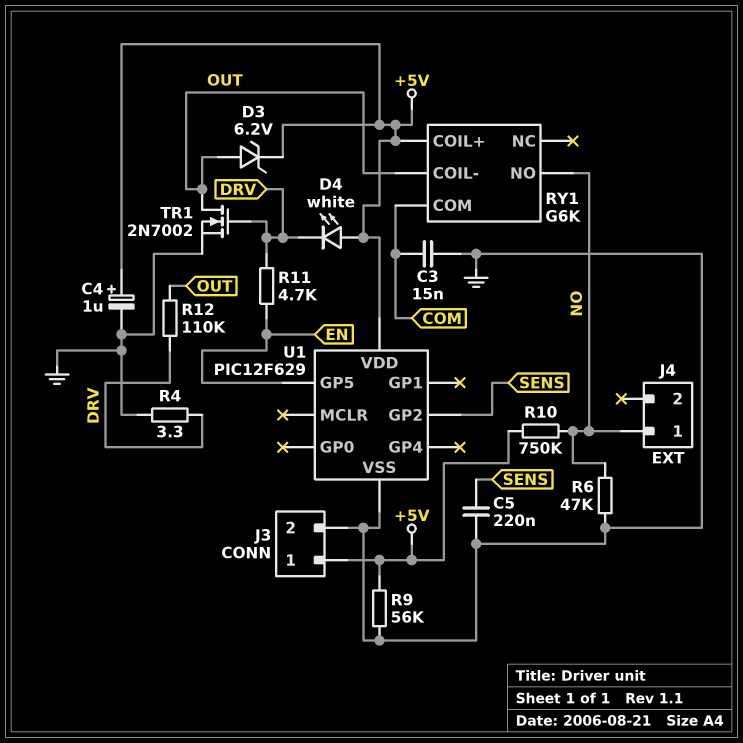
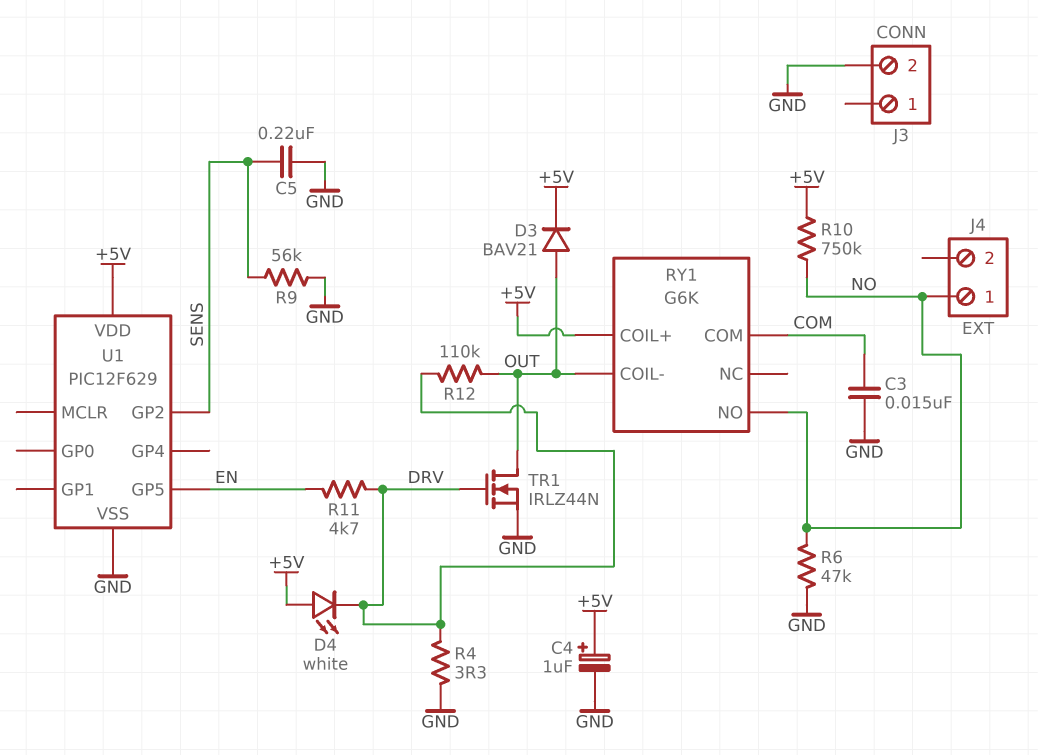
D3: zener 6.2V (A OUT, K +5V) -> diode BAV21 (A OUT, K +5V)
J3 pin 1: +5V -> none
R9: 56k (+5V, GND) -> 56k (GND, SENS)
TR1: NMOS 2N7002 (G DRV, D OUT, S GND) -> NMOS IRLZ44N (G DRV, D OUT, S GND)

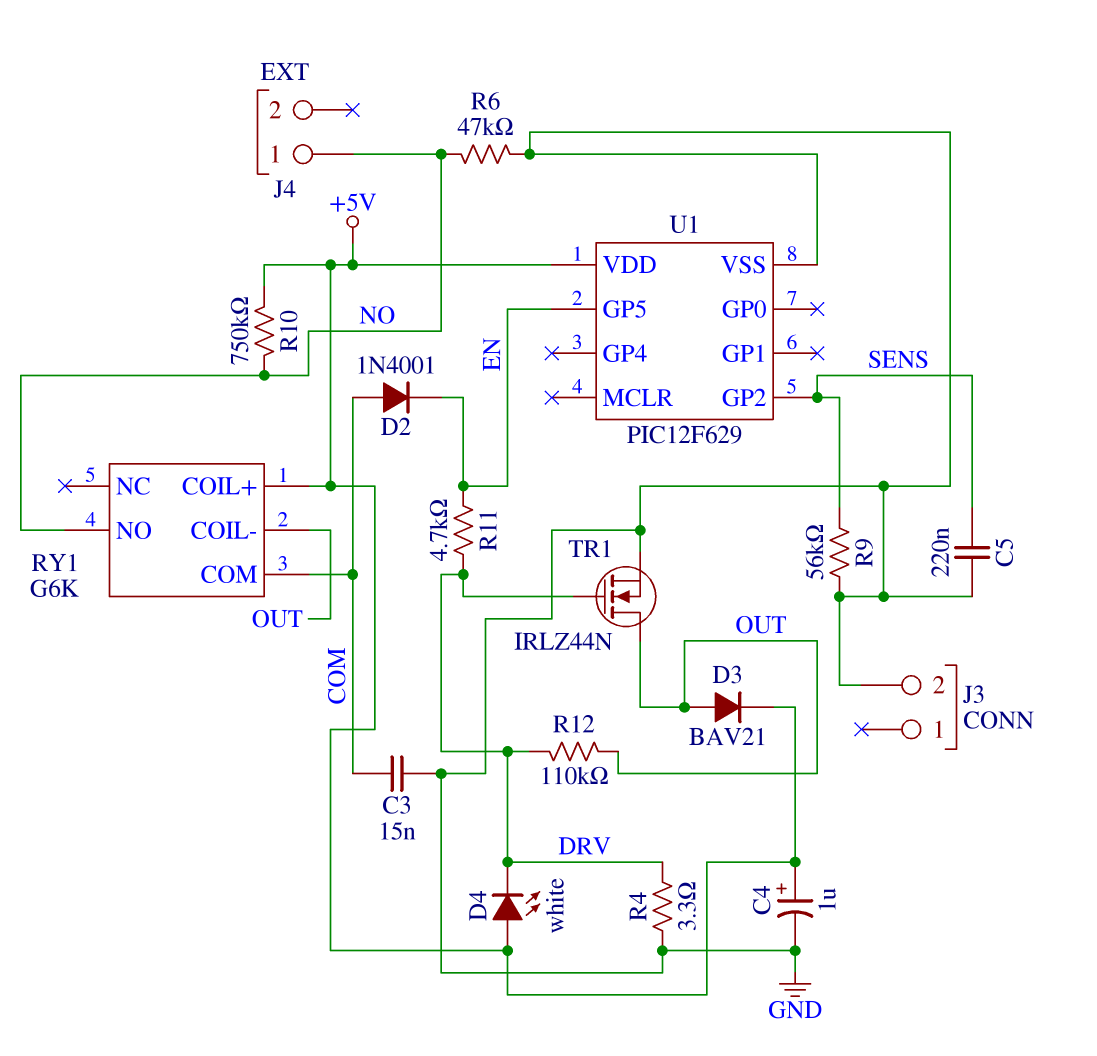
D2: none -> diode 1N4001 (A COM, K EN)

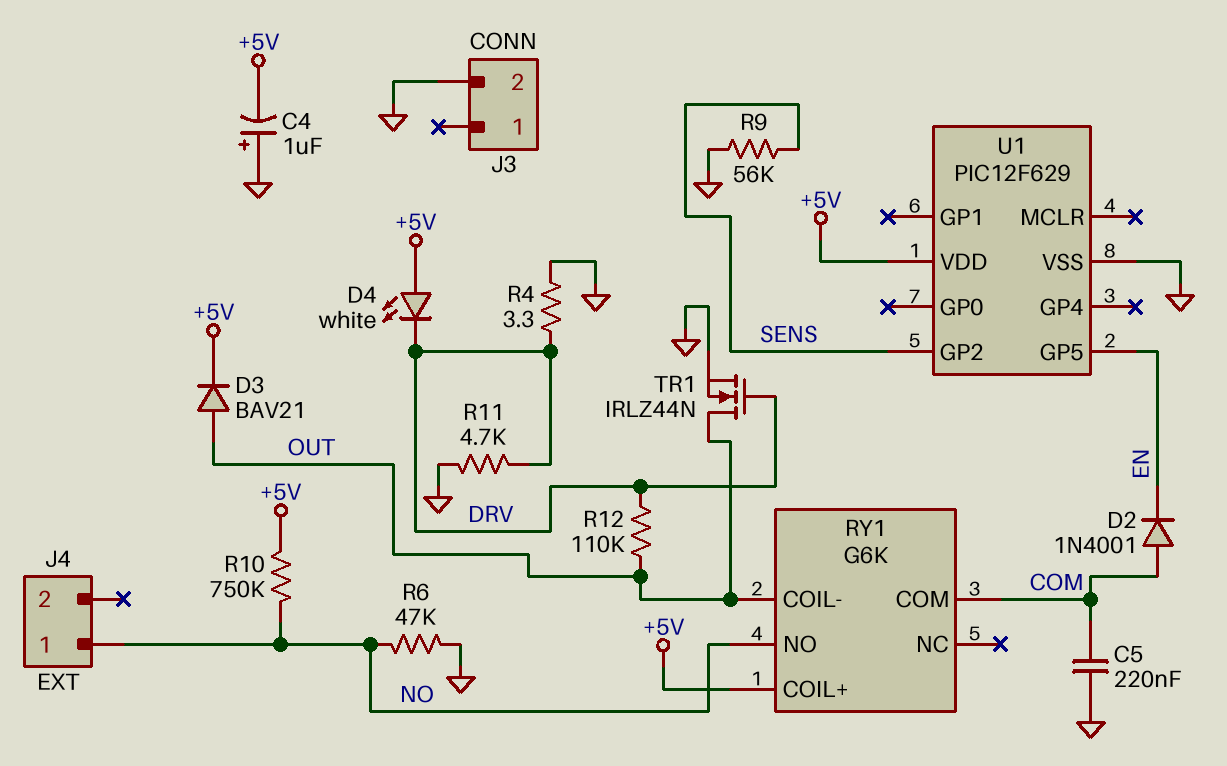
C3: 15nF (COM, GND) -> none
C4: 1uF (plus +5V, minus GND) -> 1uF (plus GND, minus +5V)
C5: 220nF (GND, SENS) -> 220nF (COM, GND)
R11: 4.7k (DRV, EN) -> 4.7k (DRV, GND)

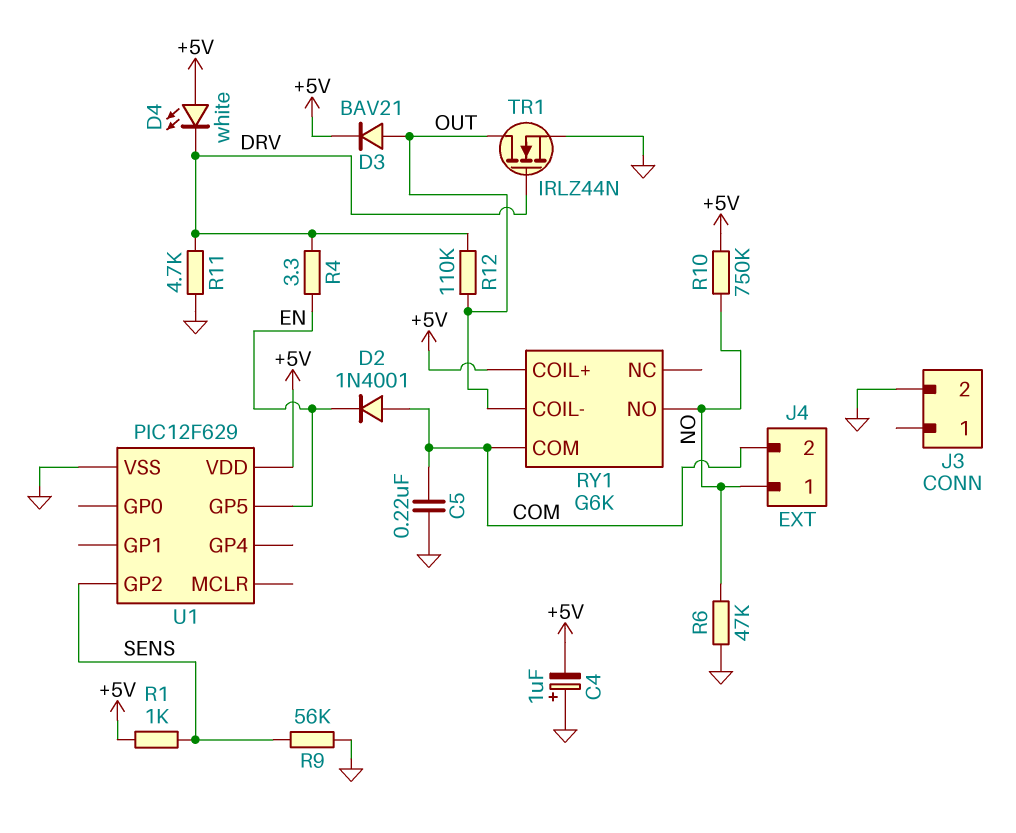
J4 pin 2: none -> COM
R1: none -> 1k (+5V, SENS)
R4: 3.3 (DRV, GND) -> 3.3 (DRV, EN)

